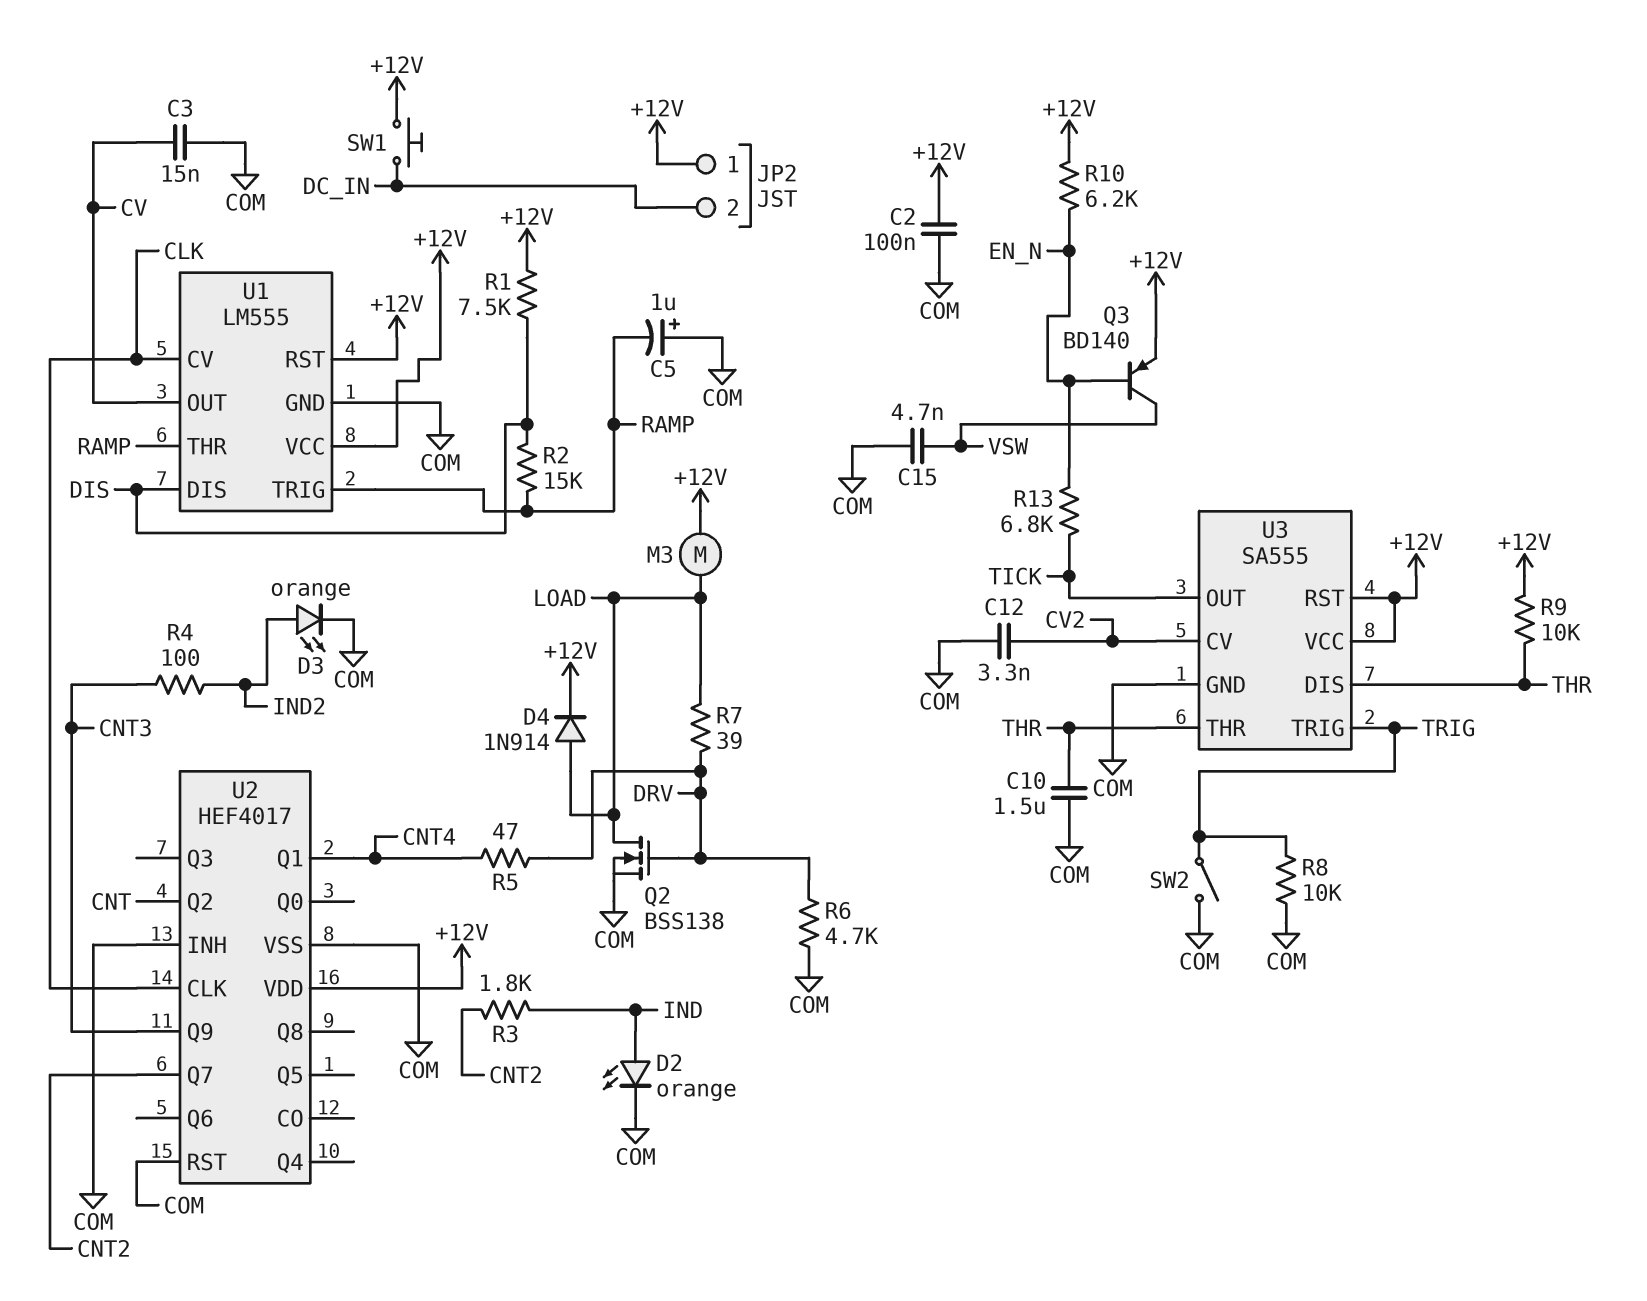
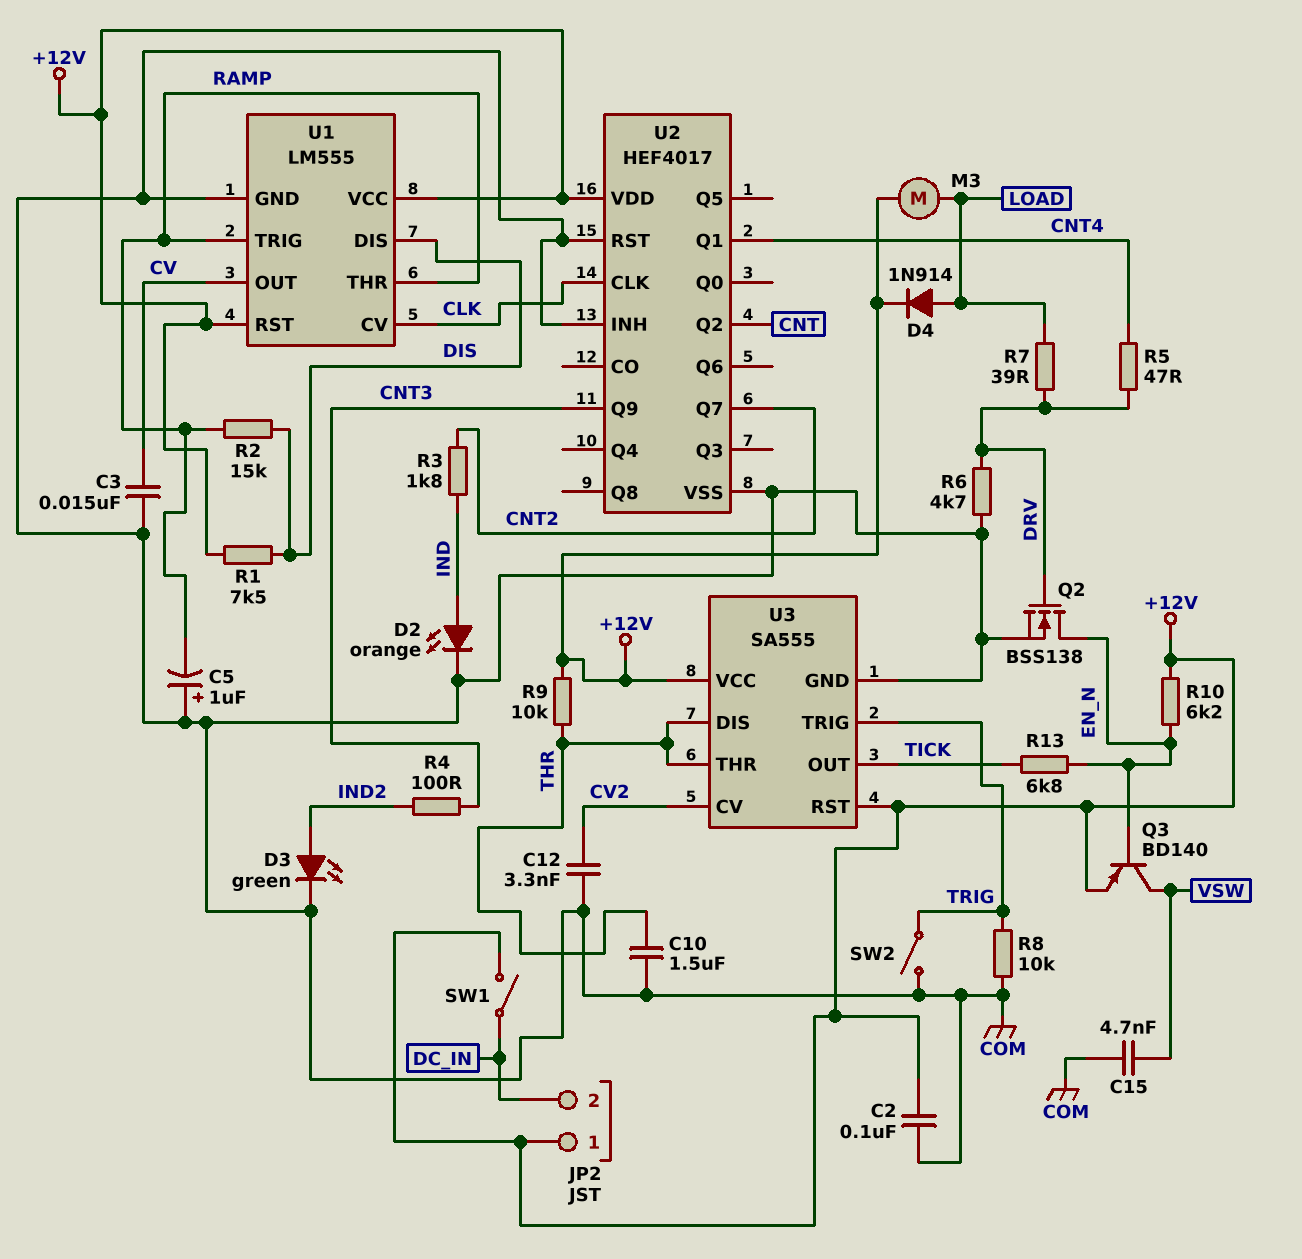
D3: LED orange (A IND2, K COM) -> LED green (A IND2, K COM)
Q2: NMOS BSS138 (G DRV, D LOAD, S COM) -> NMOS BSS138 (G DRV, D EN_N, S COM)
SW1: button (+12V, DC_IN) -> switch (+12V, DC_IN)

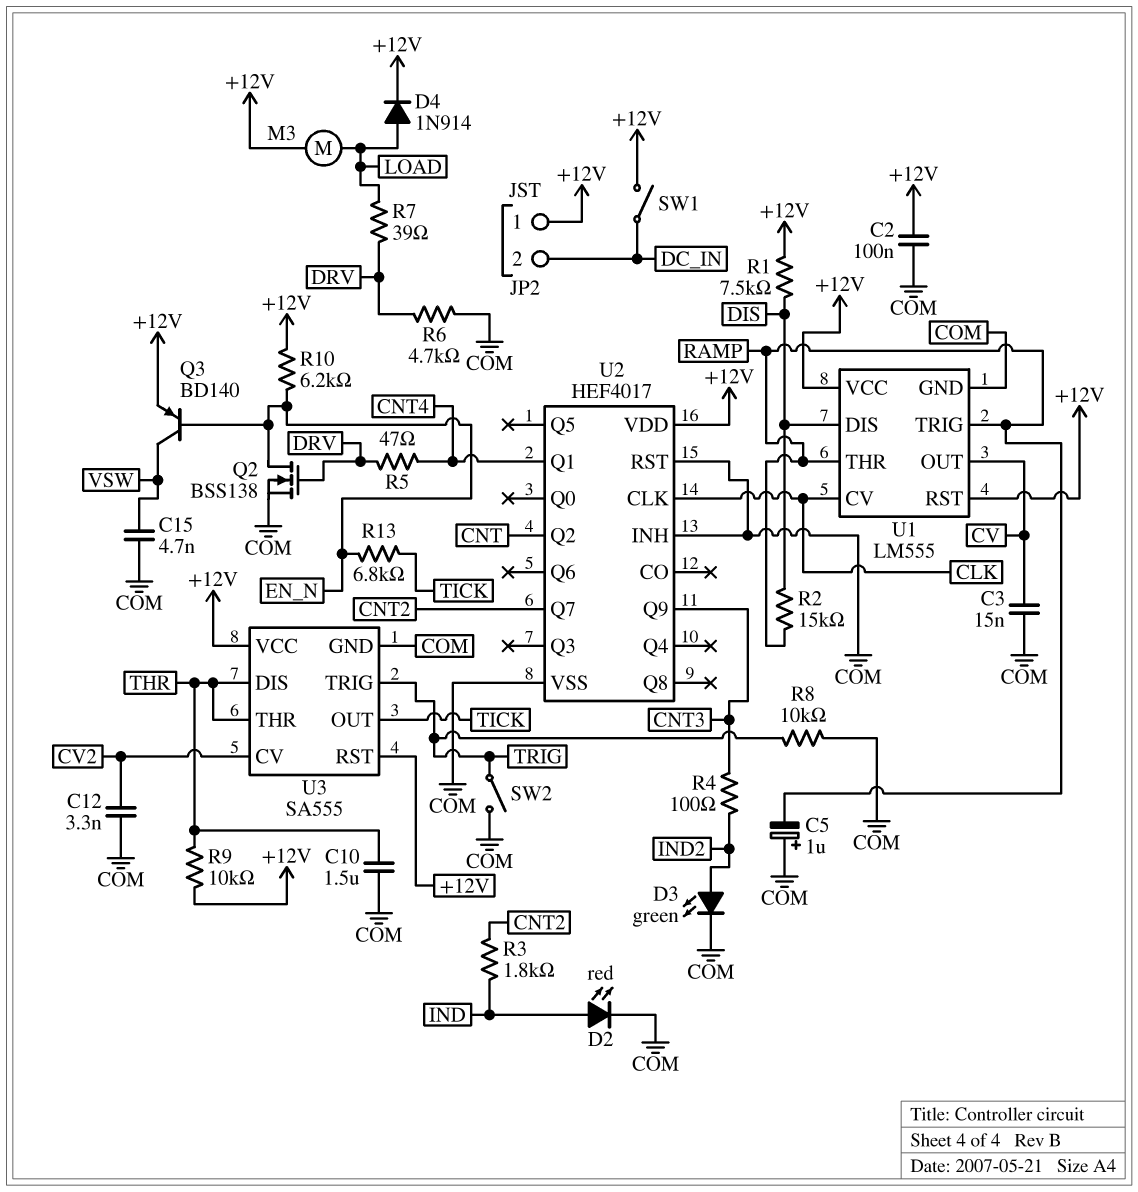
D2: LED orange (A IND, K COM) -> LED red (A IND, K COM)

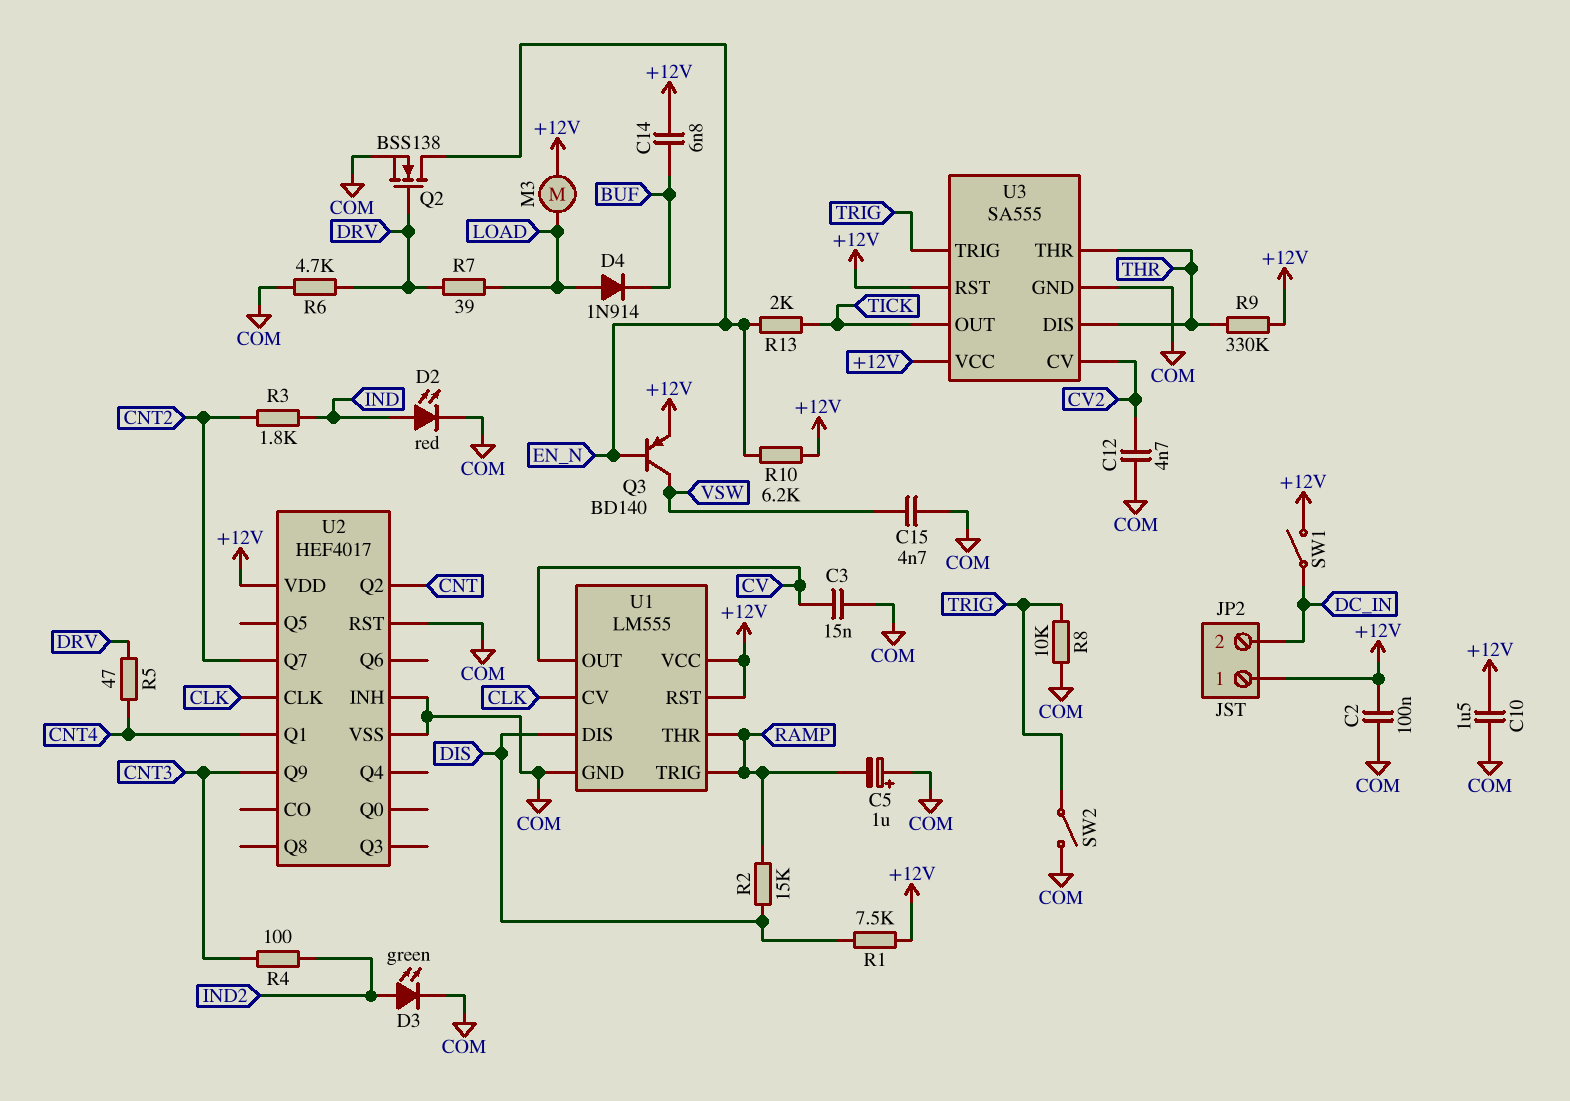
C10: 1.5uF (COM, THR) -> 1.5uF (+12V, COM)
C12: 3.3nF (COM, CV2) -> 4.7nF (COM, CV2)
C14: none -> 6.8nF (+12V, BUF)
D4: diode 1N914 (A LOAD, K +12V) -> diode 1N914 (A LOAD, K BUF)
R9: 10k (+12V, THR) -> 330k (+12V, THR)
R13: 6.8k (EN_N, TICK) -> 2k (EN_N, TICK)

